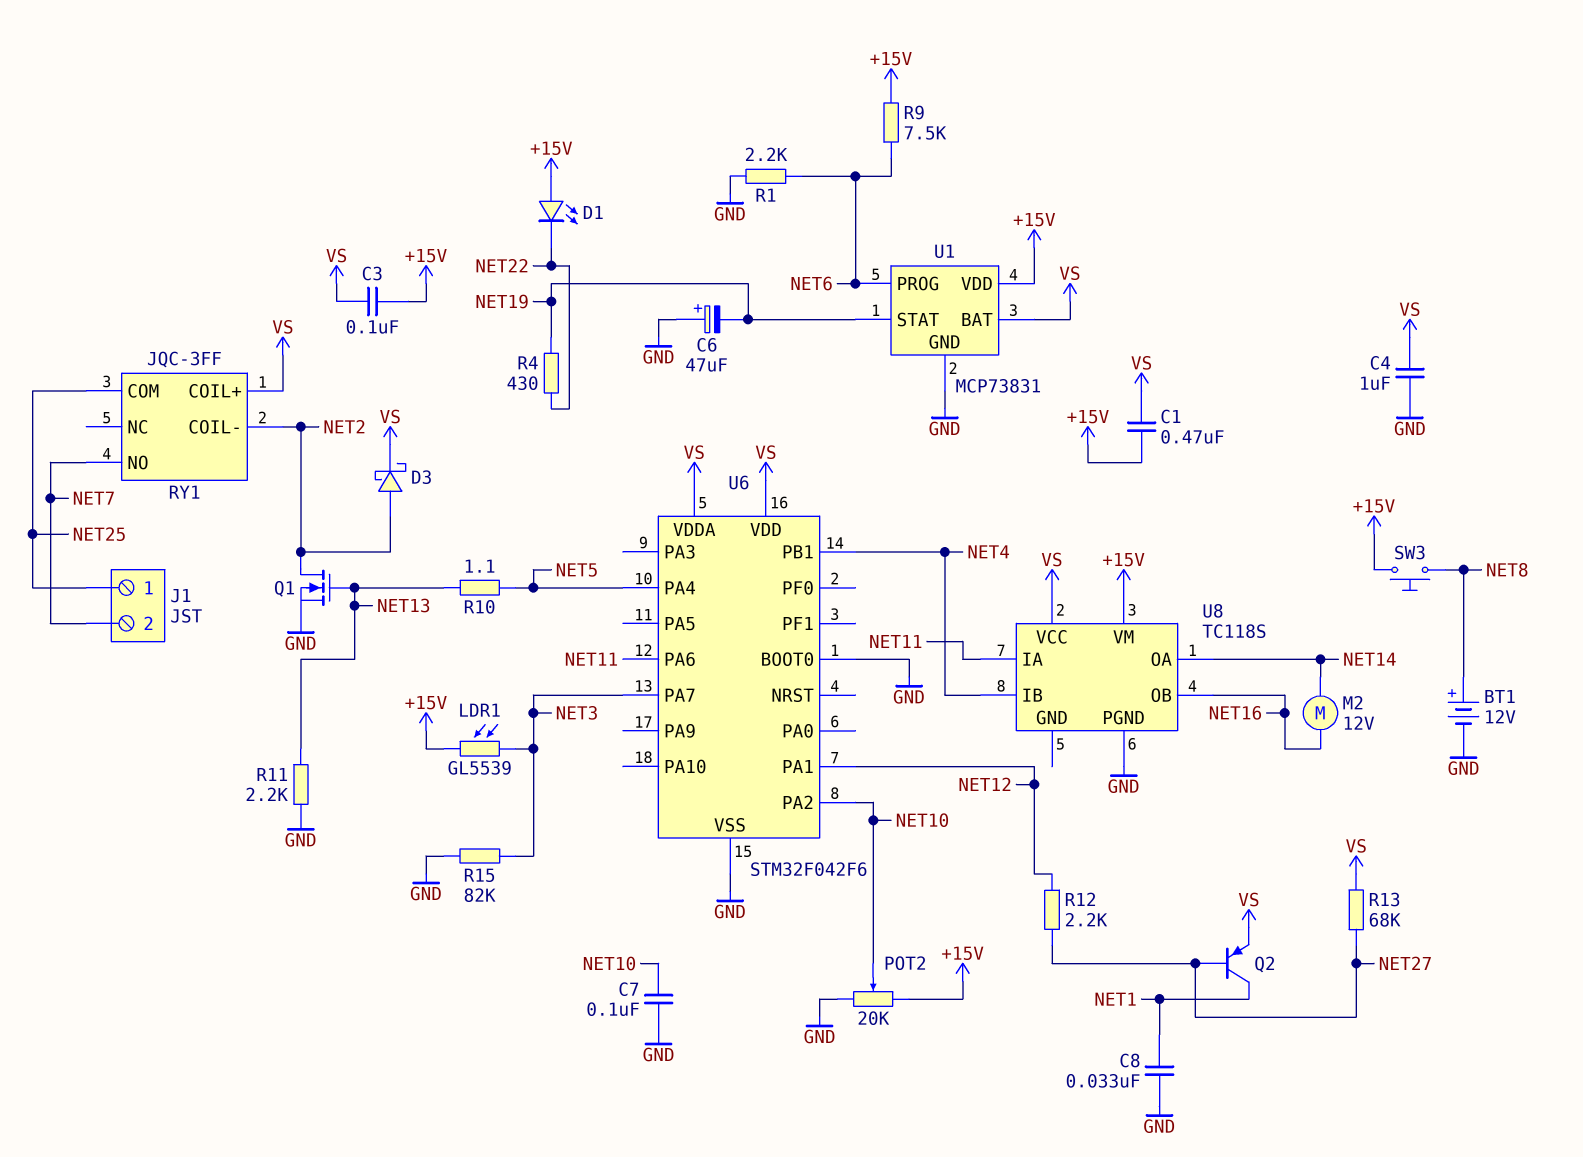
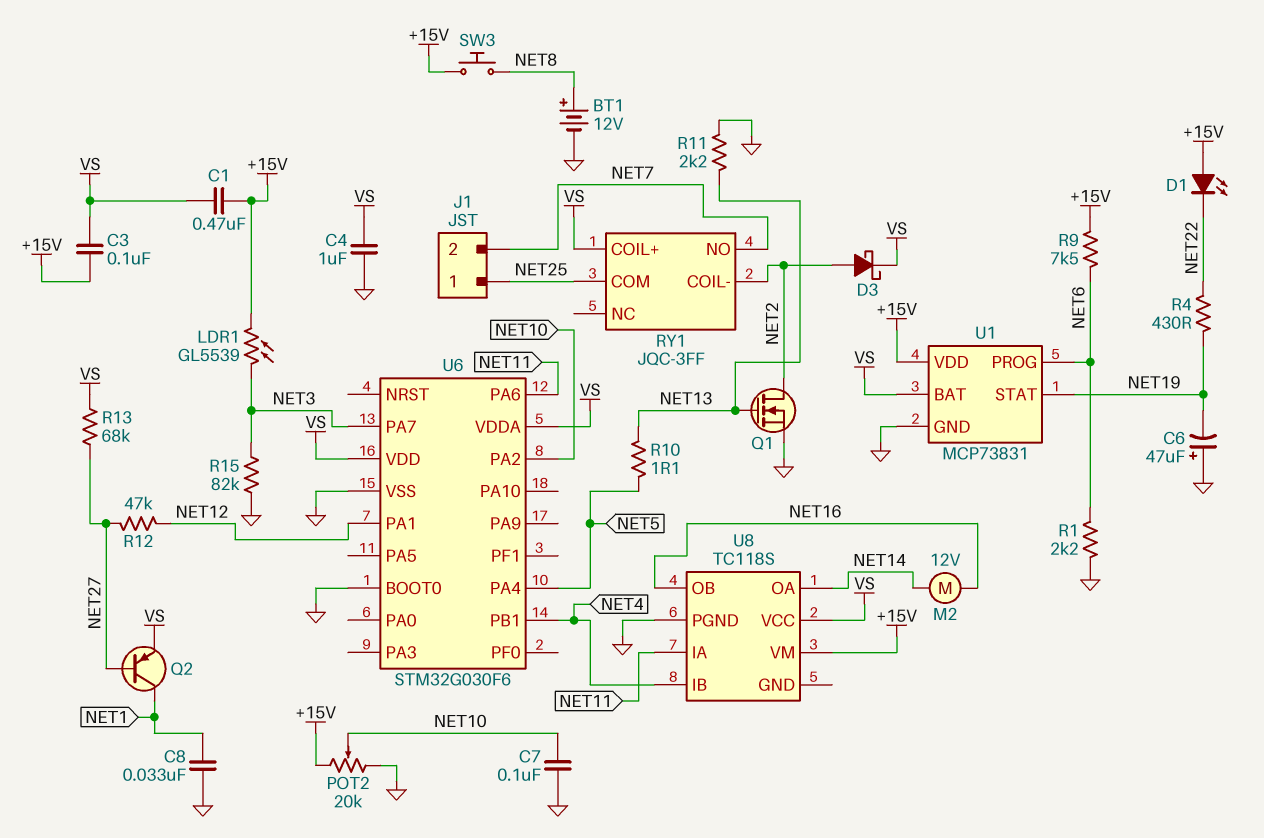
R12: 2.2k (NET12, NET27) -> 47k (NET12, NET27)
U6: STM32F042F6 -> STM32G030F6

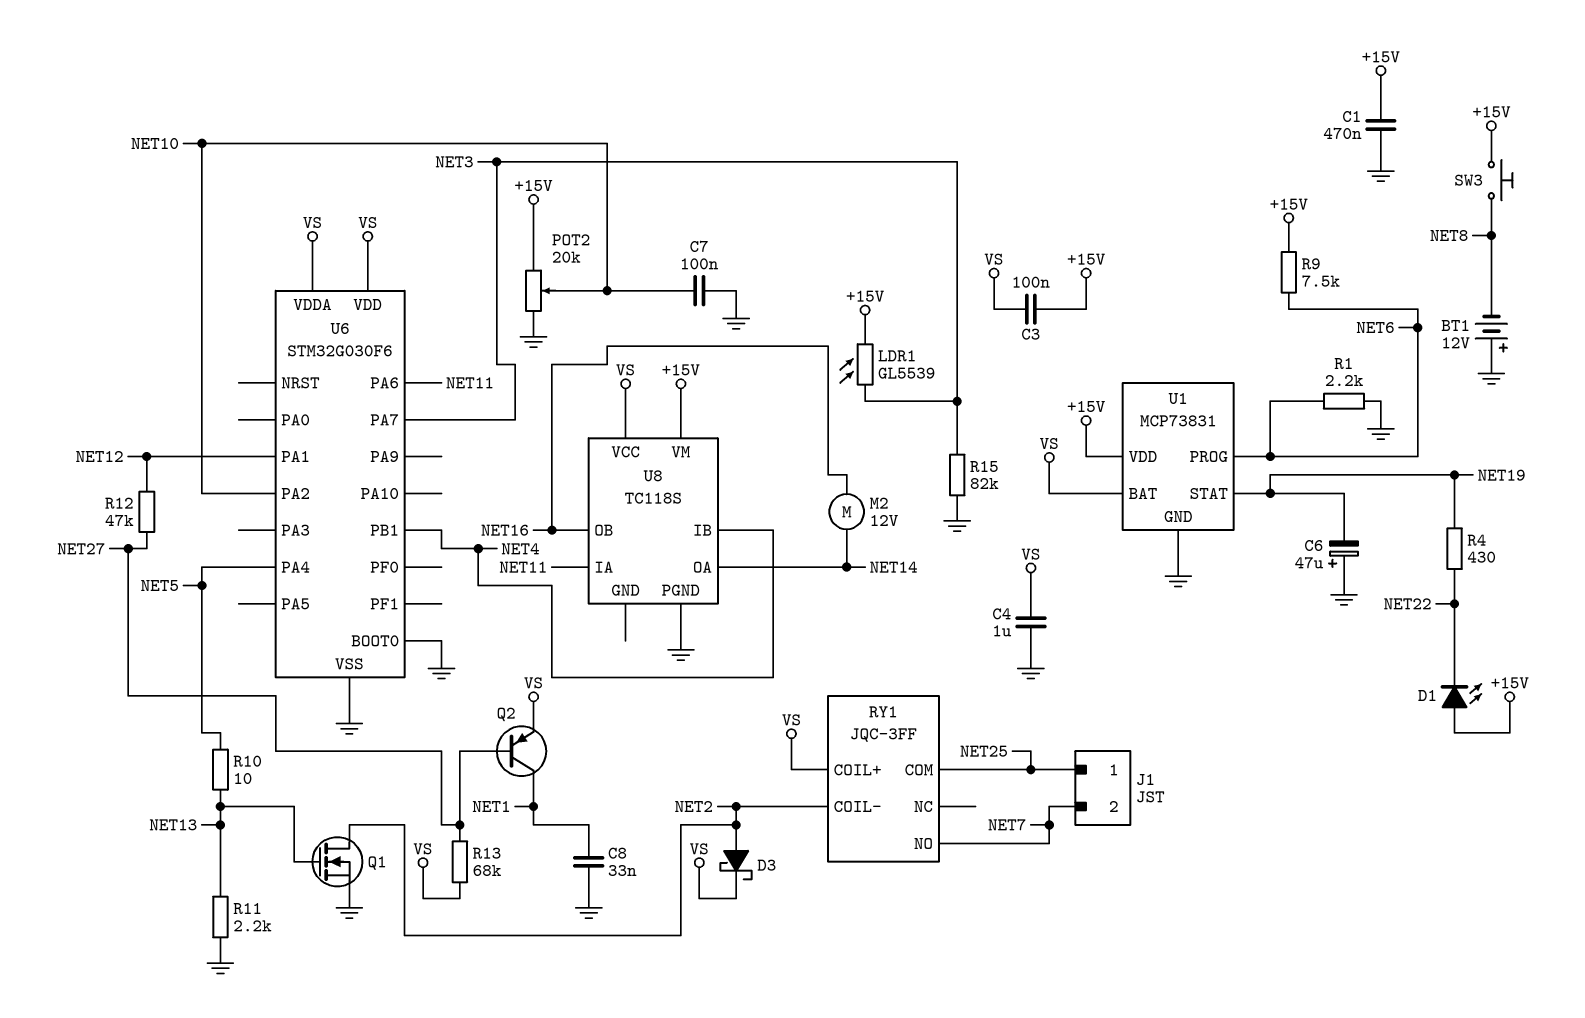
BT1: 12V (plus NET8, minus GND) -> 12V (plus GND, minus NET8)
C1: 470nF (+15V, VS) -> 470nF (+15V, GND)
R10: 1.1 (NET5, NET13) -> 10 (NET5, NET13)

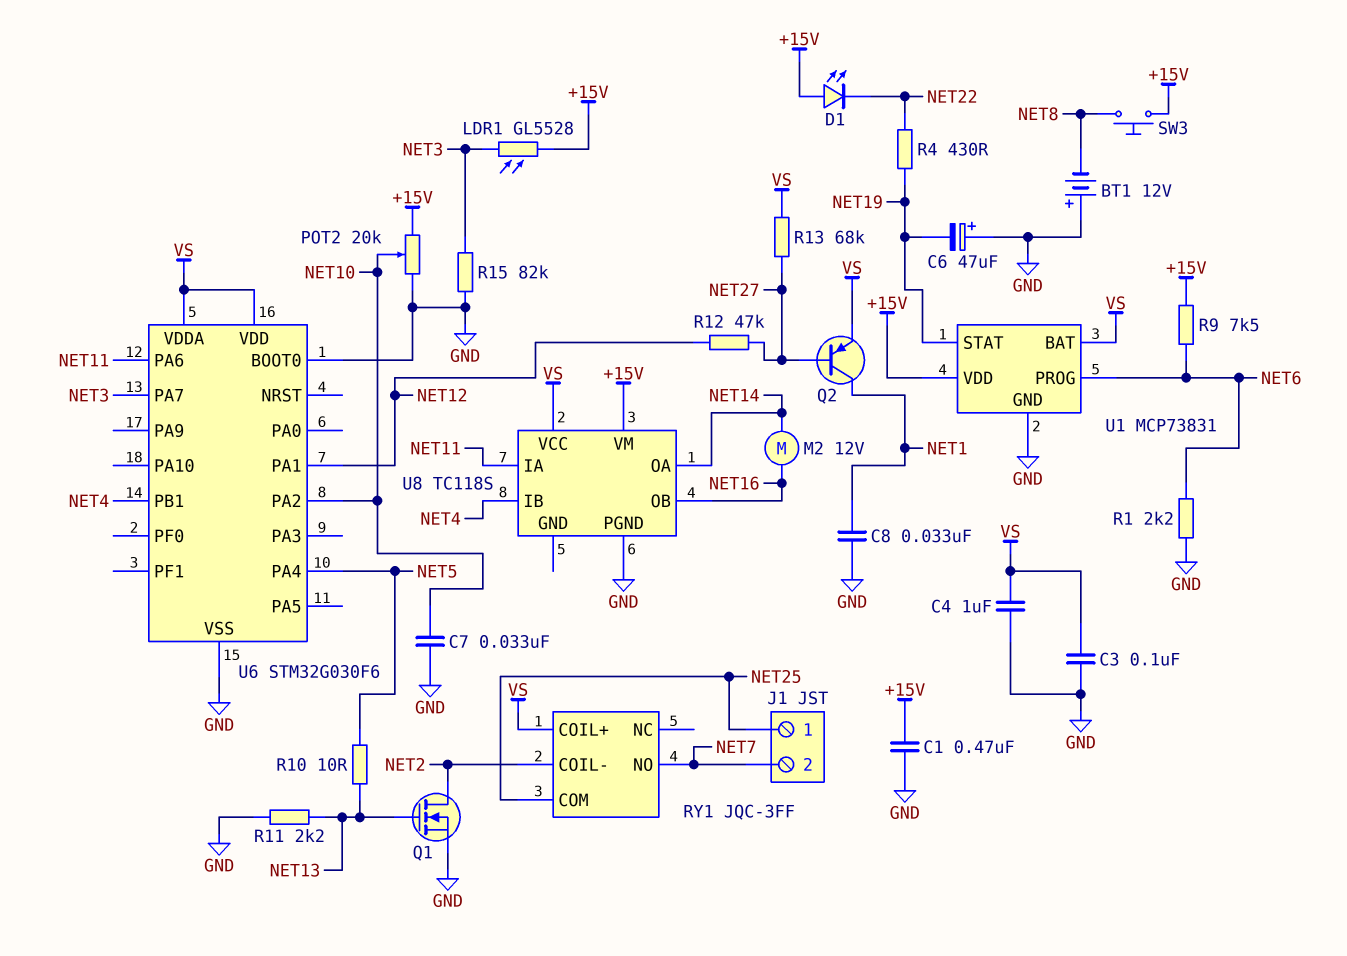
C3: 100nF (+15V, VS) -> 100nF (GND, VS)
C7: 100nF (GND, NET10) -> 33nF (GND, NET10)
D3: schottky (A NET2, K VS) -> none
LDR1: GL5539 (+15V, NET3) -> GL5528 (+15V, NET3)

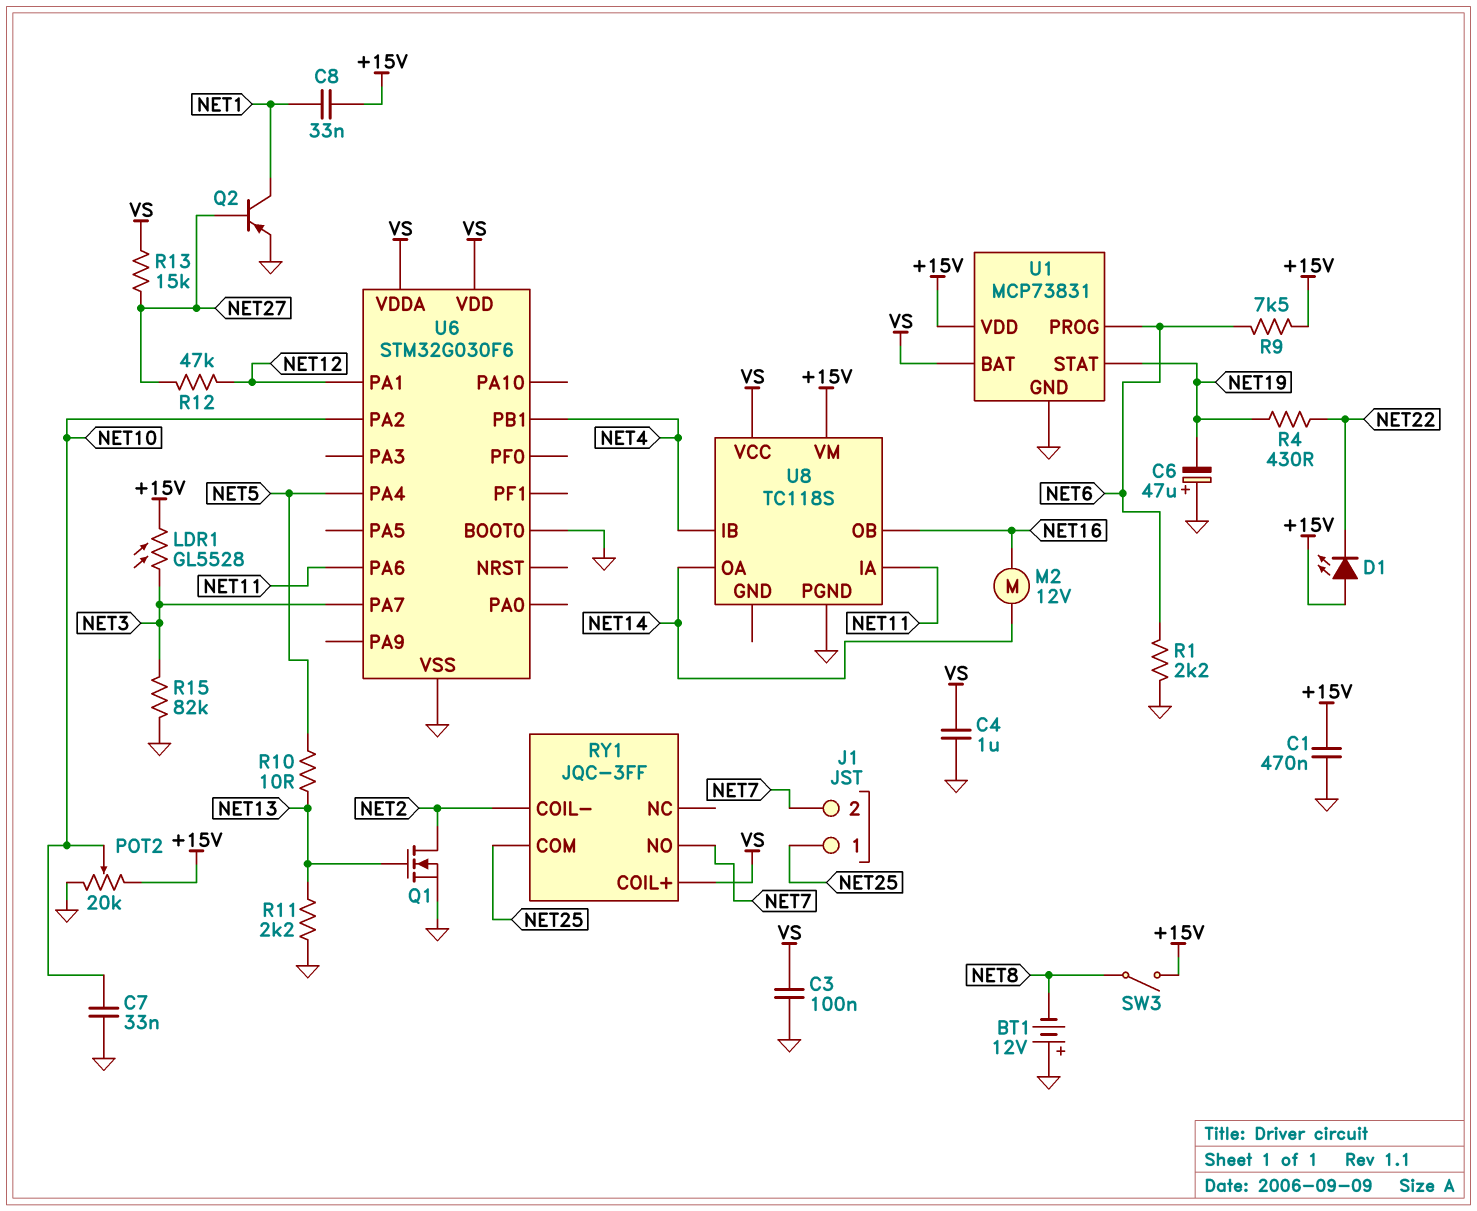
C8: 33nF (GND, NET1) -> 33nF (+15V, NET1)
Q2: PNP (B NET27, C NET1, E VS) -> PNP (B NET27, C NET1, E GND)
R13: 68k (NET27, VS) -> 15k (NET27, VS)
SW3: button (+15V, NET8) -> switch (+15V, NET8)

